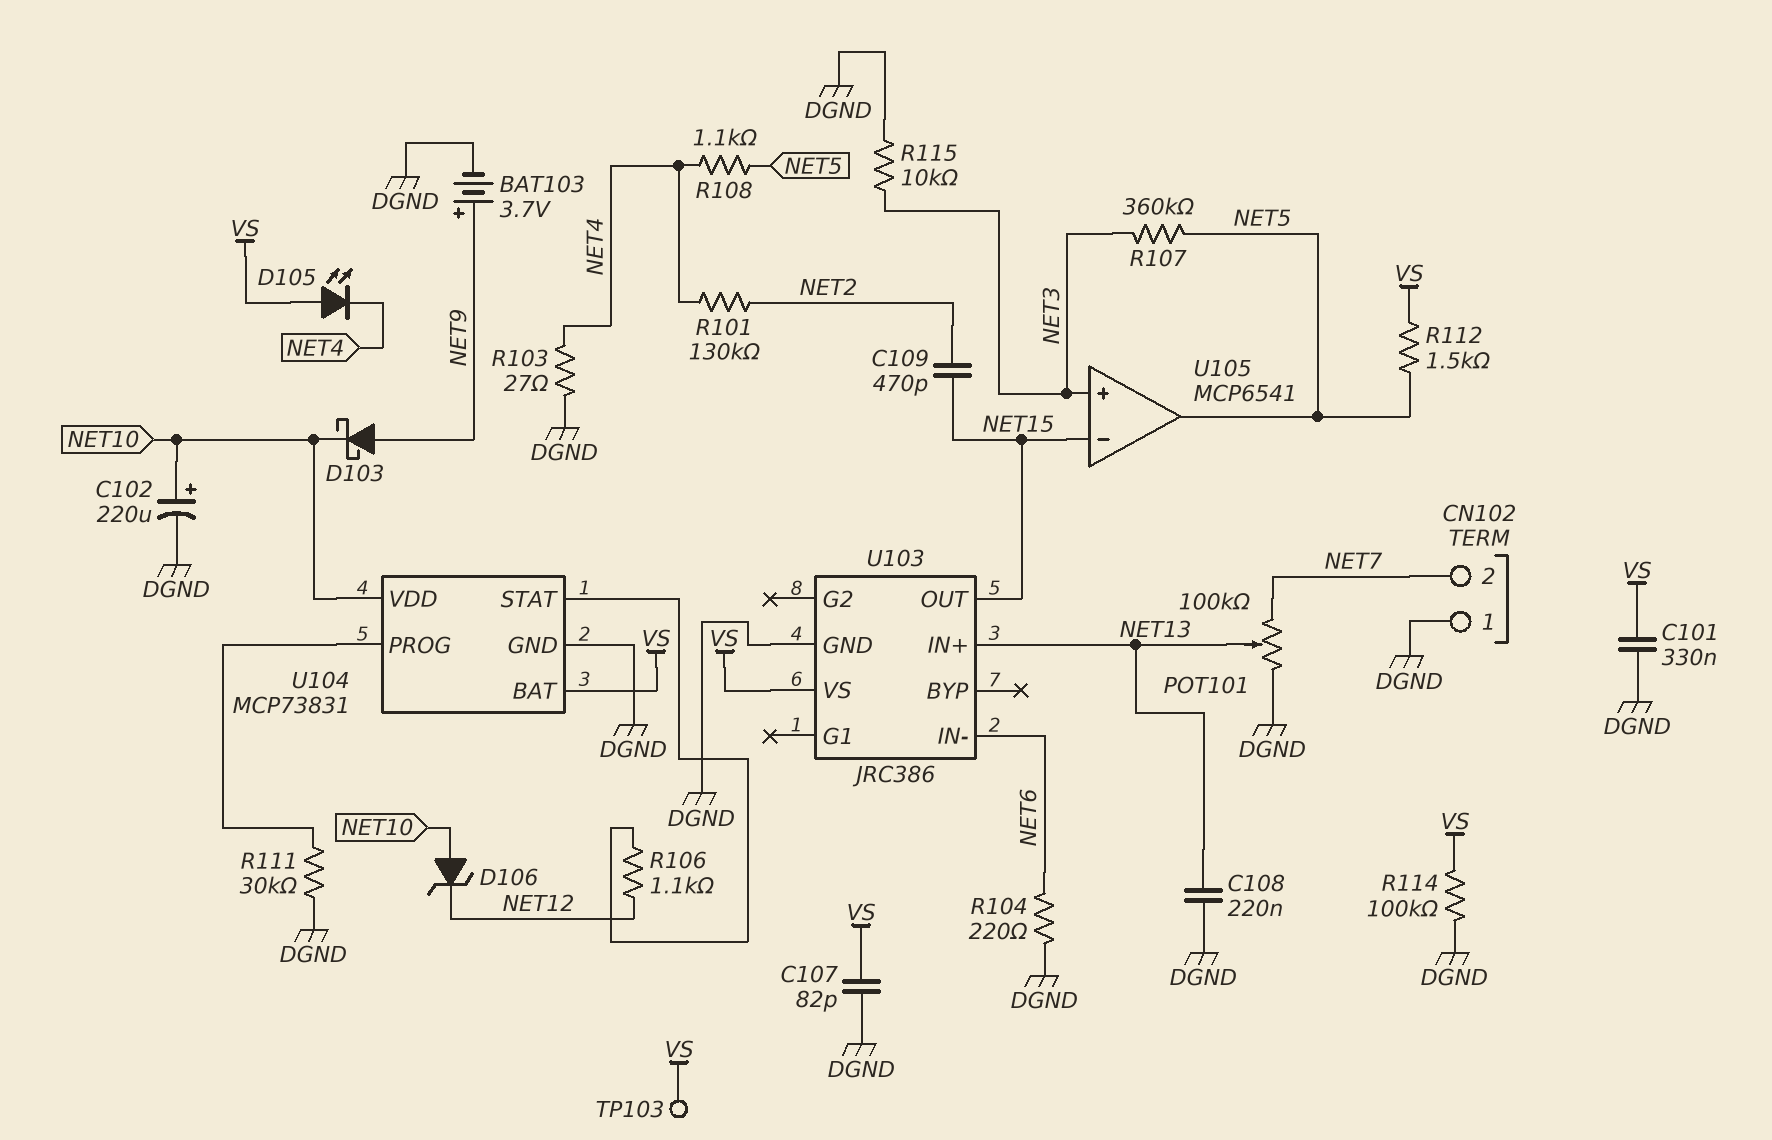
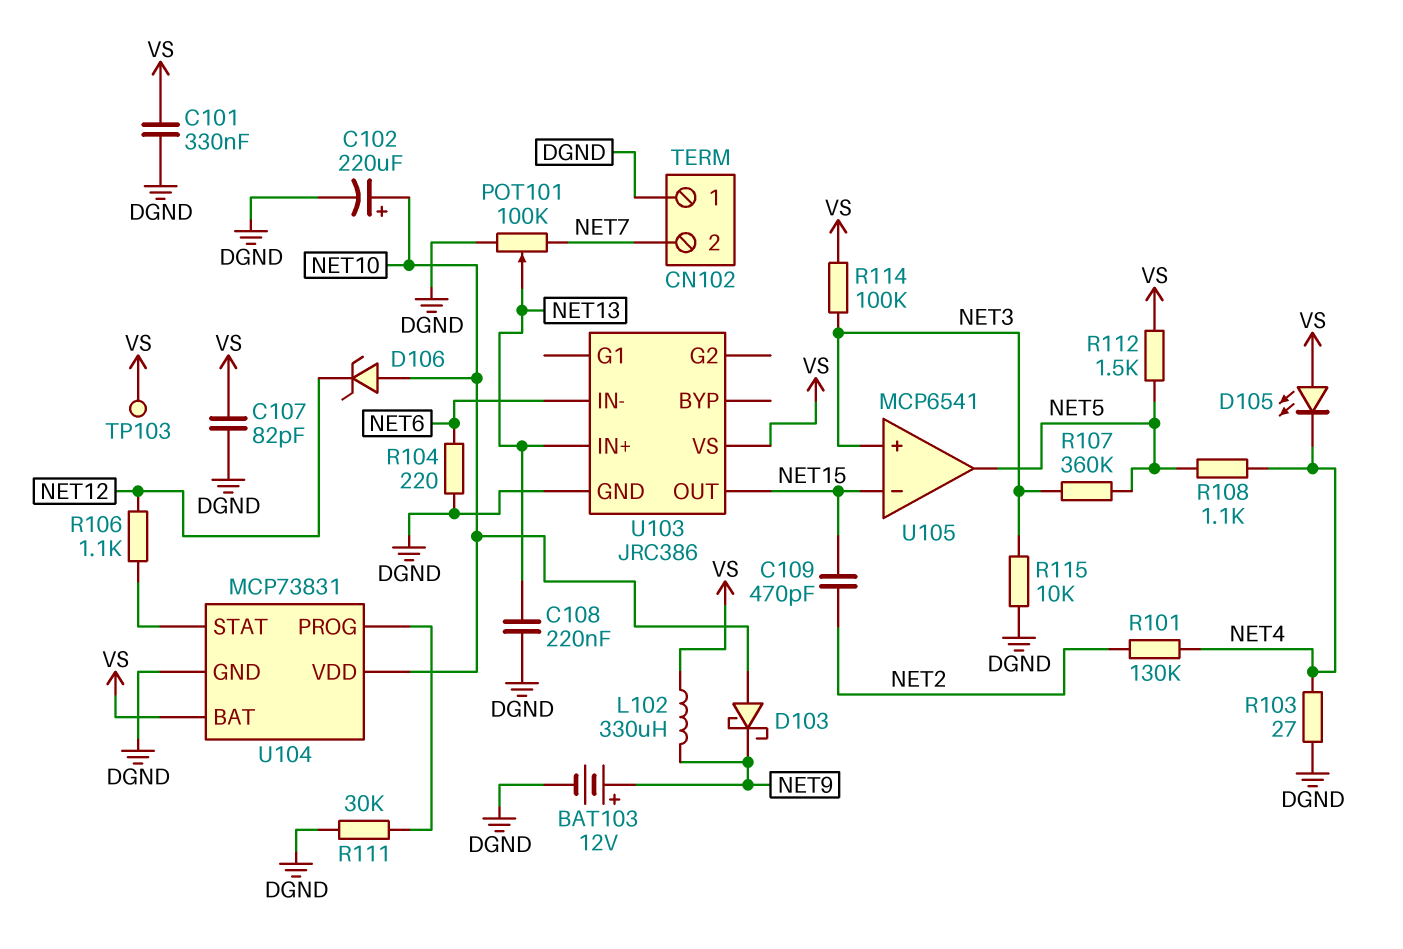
BAT103: 3.7V (plus NET9, minus DGND) -> 12V (plus NET9, minus DGND)
D103: schottky (A NET9, K NET10) -> schottky (A NET10, K NET9)
L102: none -> 330uH (NET9, VS)
R114: 100k (DGND, VS) -> 100k (NET3, VS)

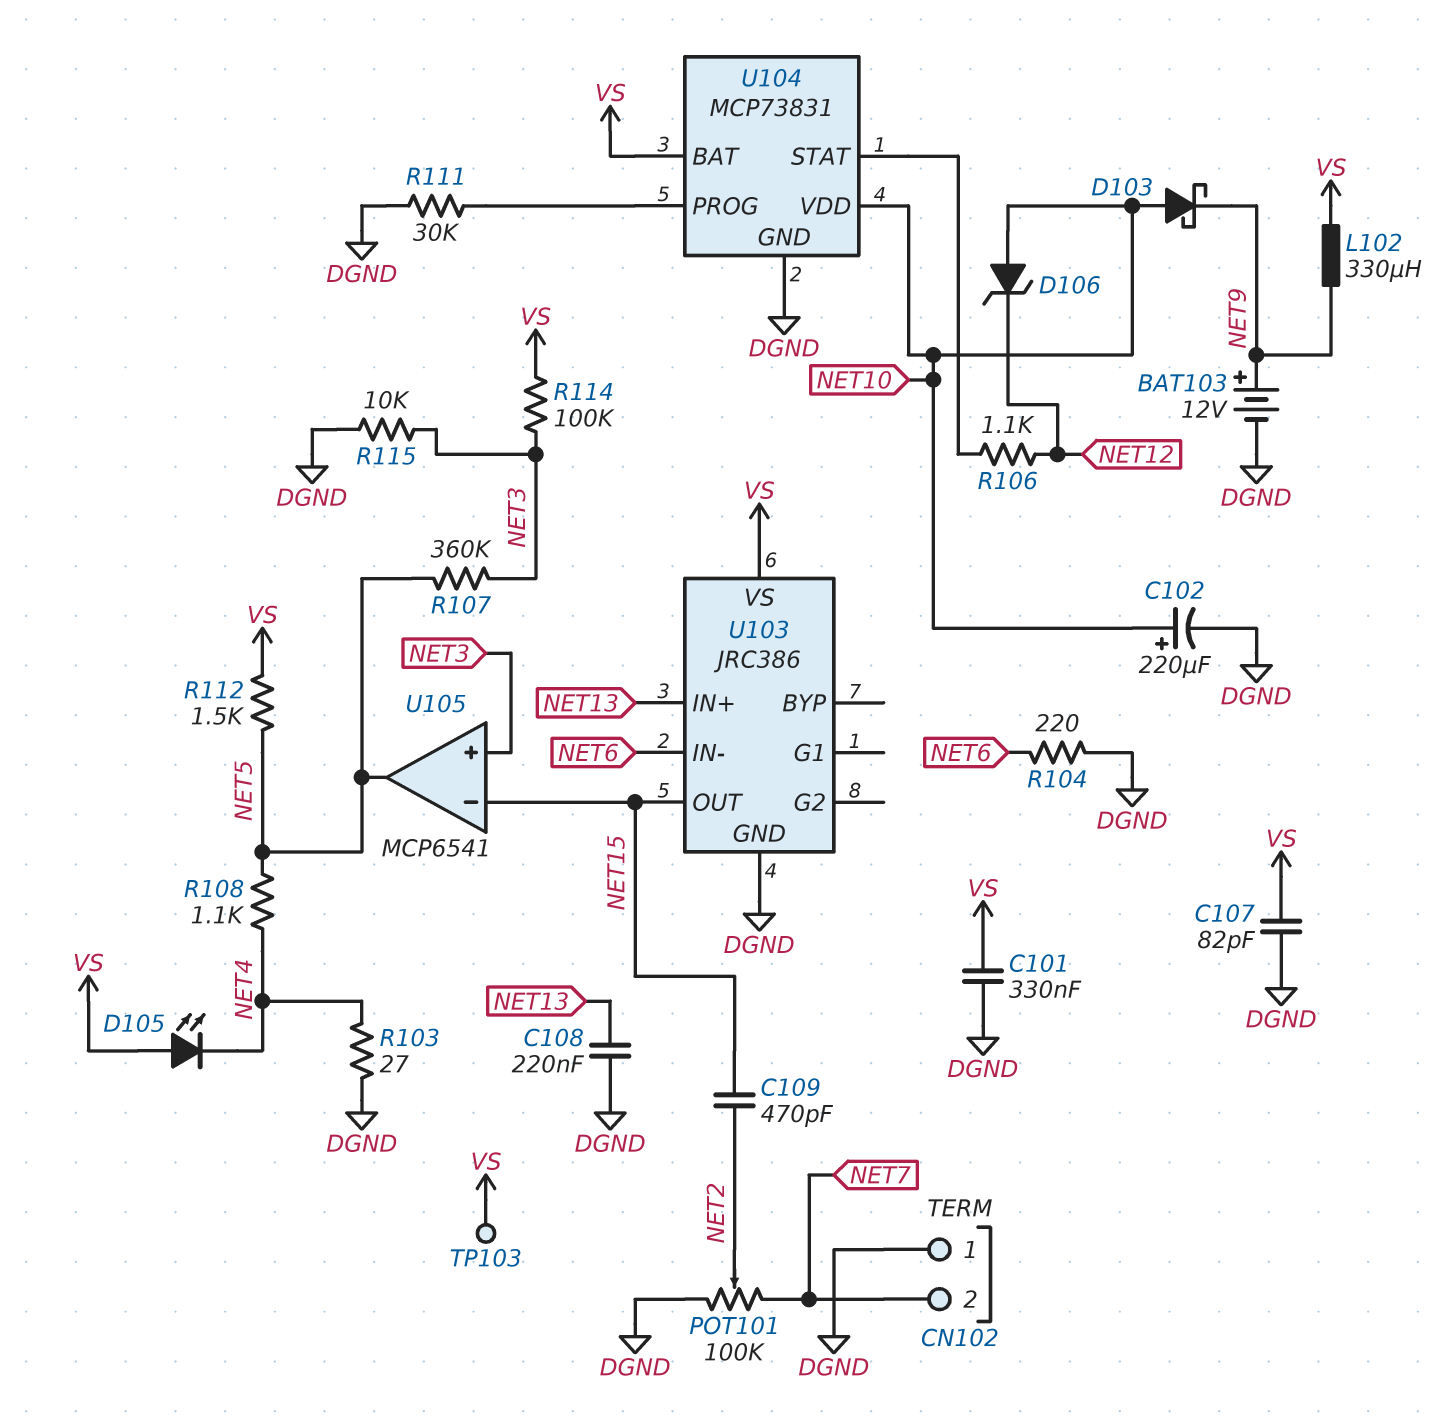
POT101: 100k (DGND, NET7, wiper NET13) -> 100k (DGND, NET7, wiper NET2)
R101: 130k (NET2, NET4) -> none

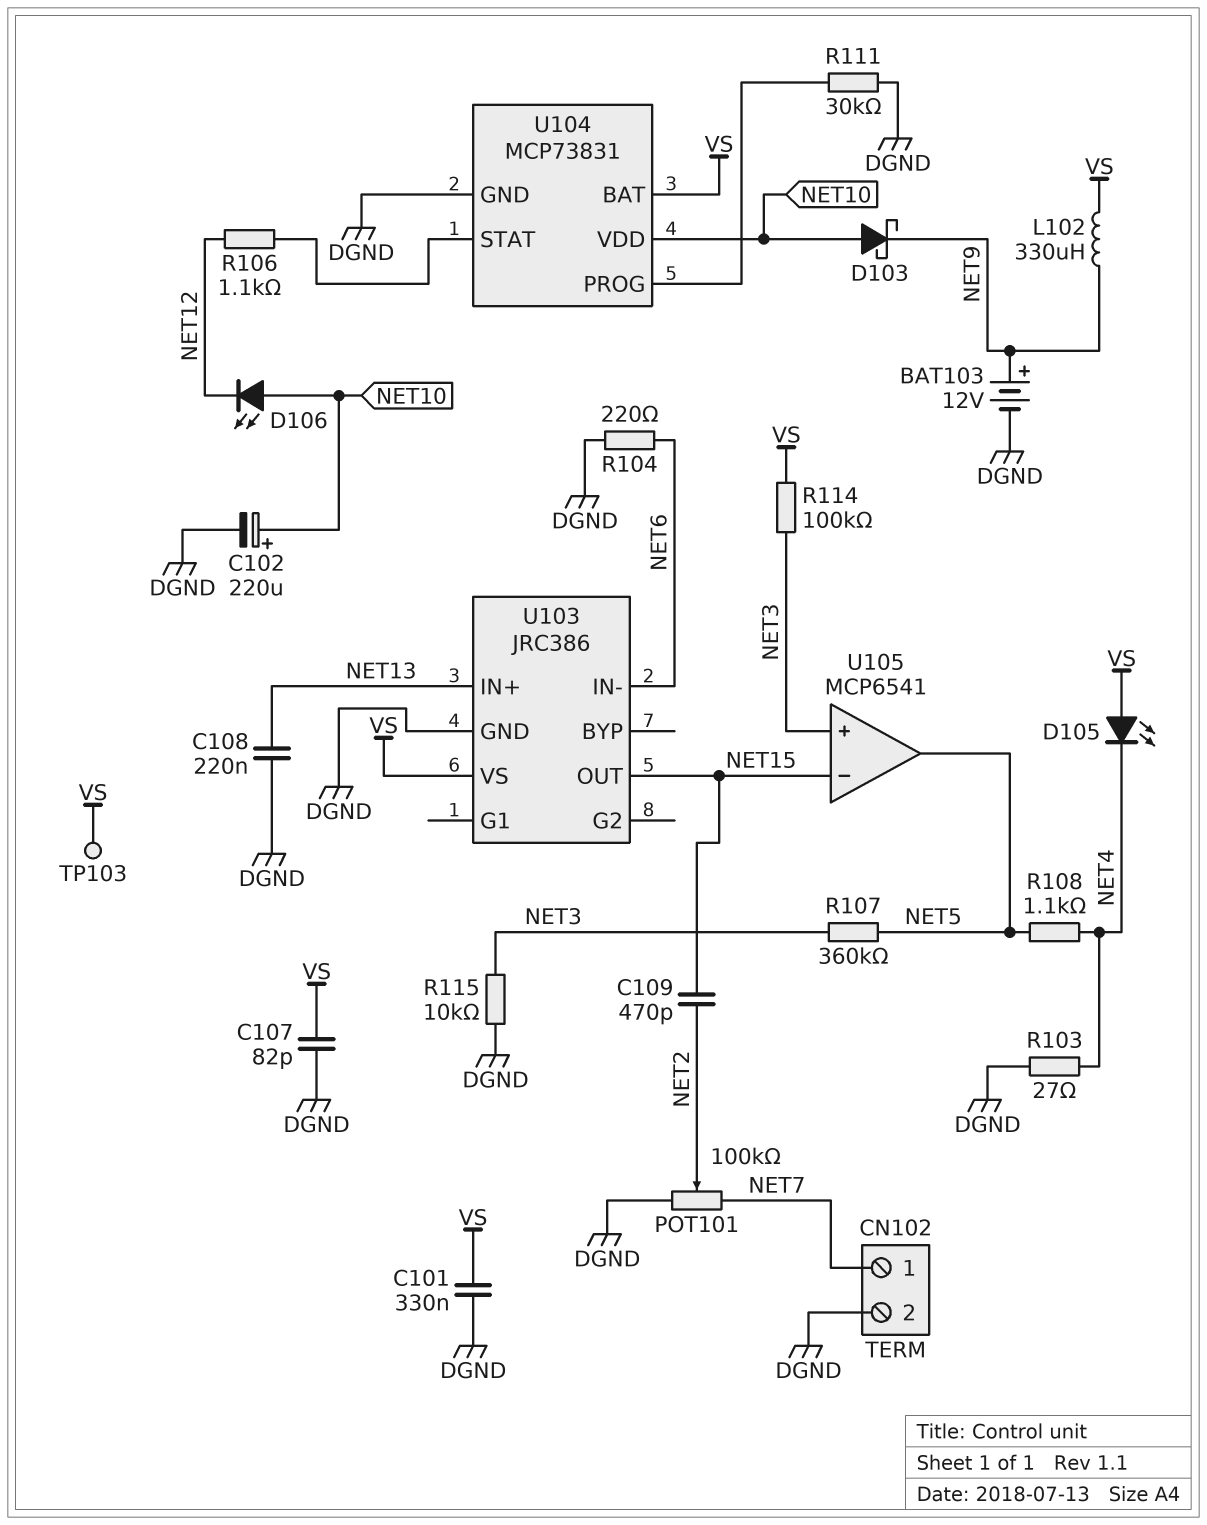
CN102 pin 1: DGND -> NET7
CN102 pin 2: NET7 -> DGND
D106: zener (A NET10, K NET12) -> LED (A NET10, K NET12)
R112: 1.5k (NET5, VS) -> none

